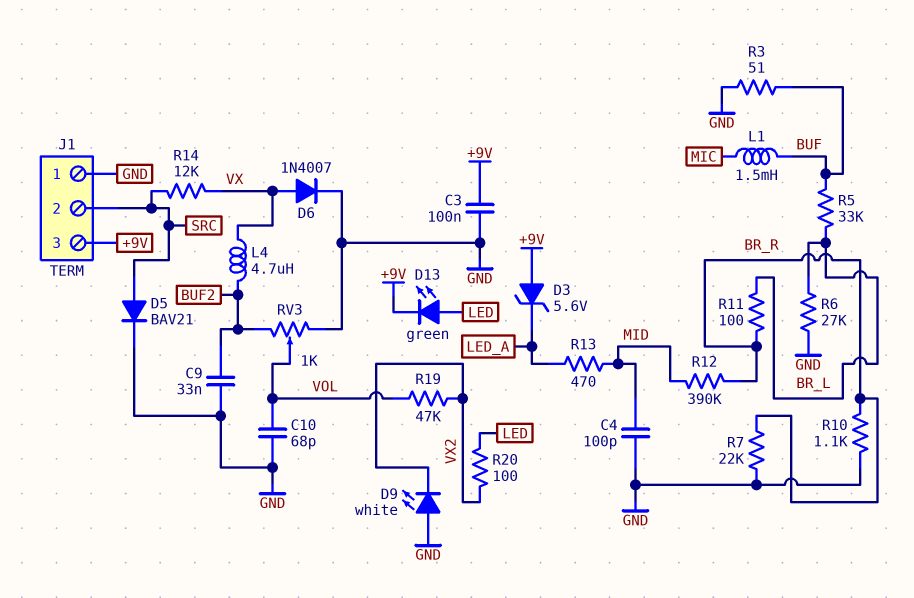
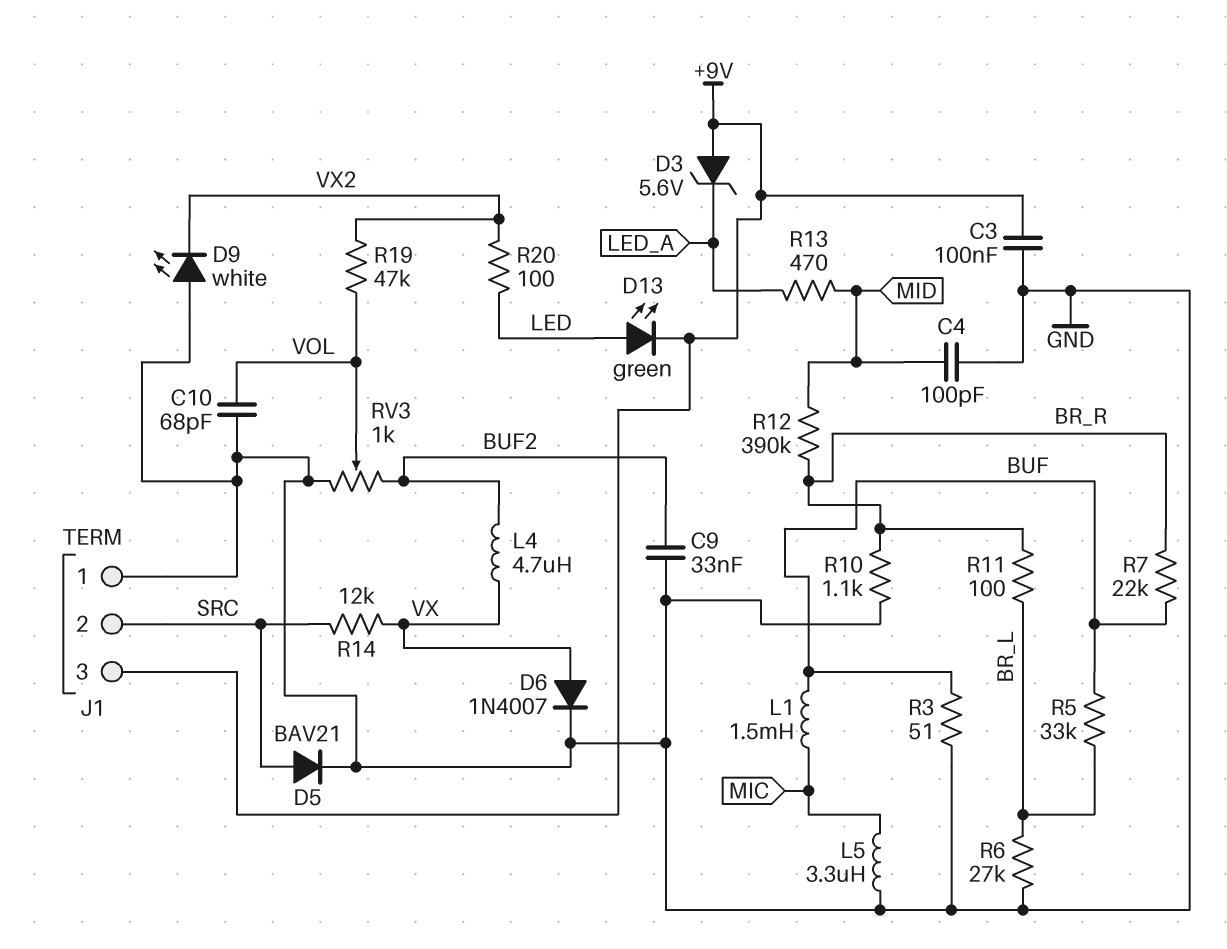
L5: none -> 3.3uH (GND, MIC)
R7: 22k (BR_R, GND) -> 22k (BR_R, BUF)

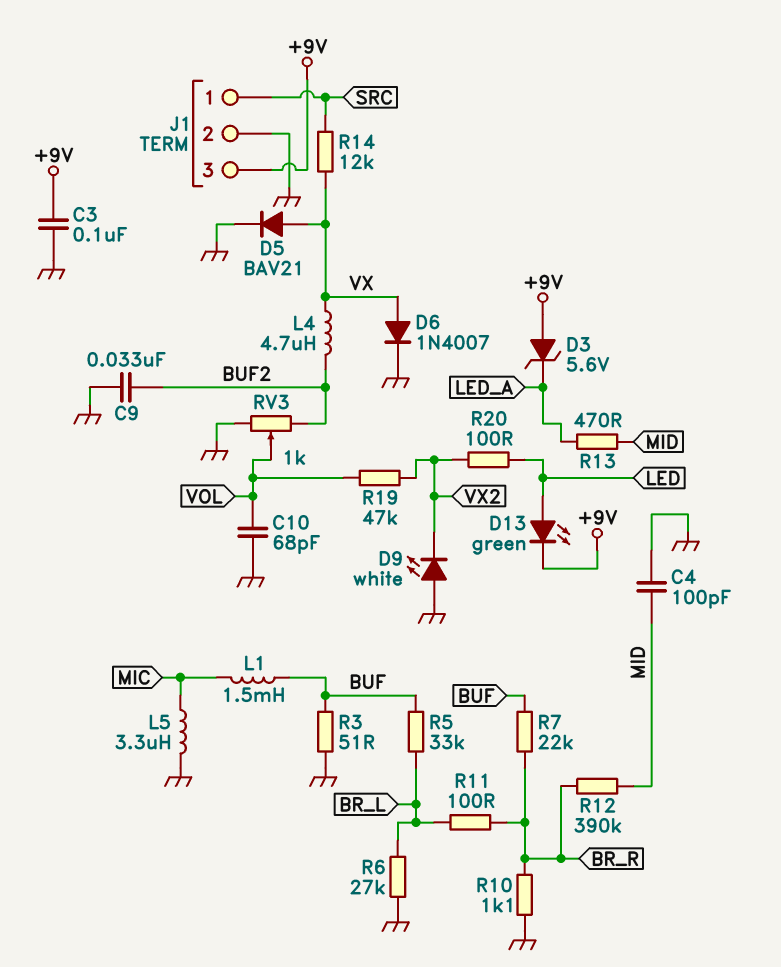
D5: diode BAV21 (A SRC, K GND) -> diode BAV21 (A VX, K GND)
J1 pin 1: GND -> SRC
J1 pin 2: SRC -> GND

